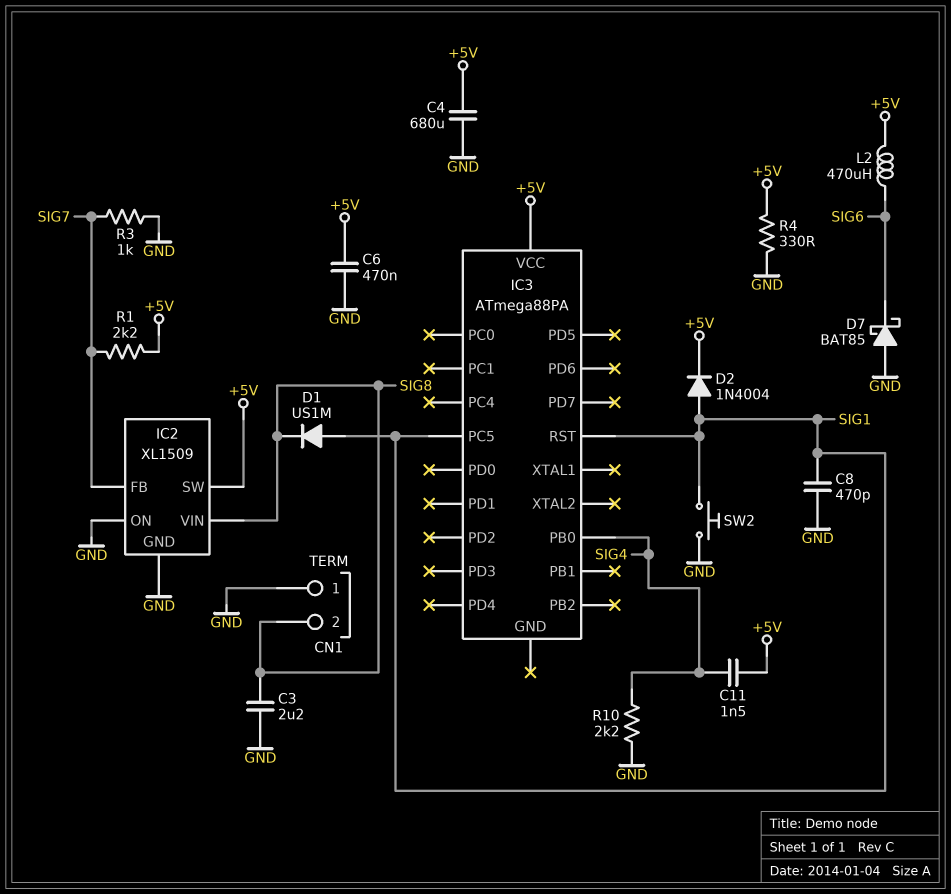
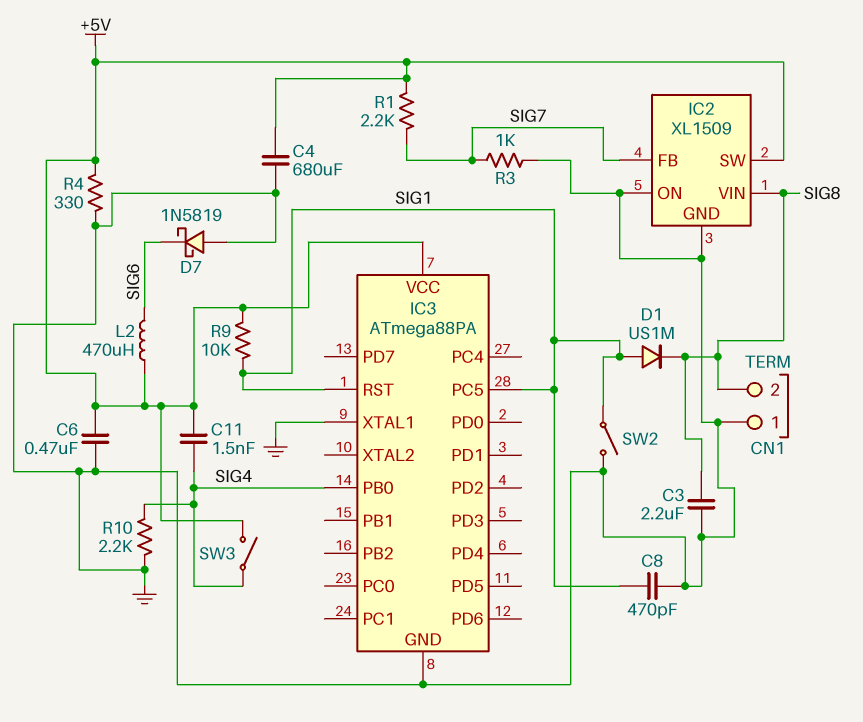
D2: diode 1N4004 (A SIG1, K +5V) -> none
D7: schottky BAT85 (A GND, K SIG6) -> schottky 1N5819 (A GND, K SIG6)
IC3 pin GND: none -> GND
IC3 pin XTAL1: none -> GND
R9: none -> 10k (+5V, SIG1)
SW2: button (GND, SIG1) -> switch (GND, SIG1)
SW3: none -> switch (+5V, SIG4)

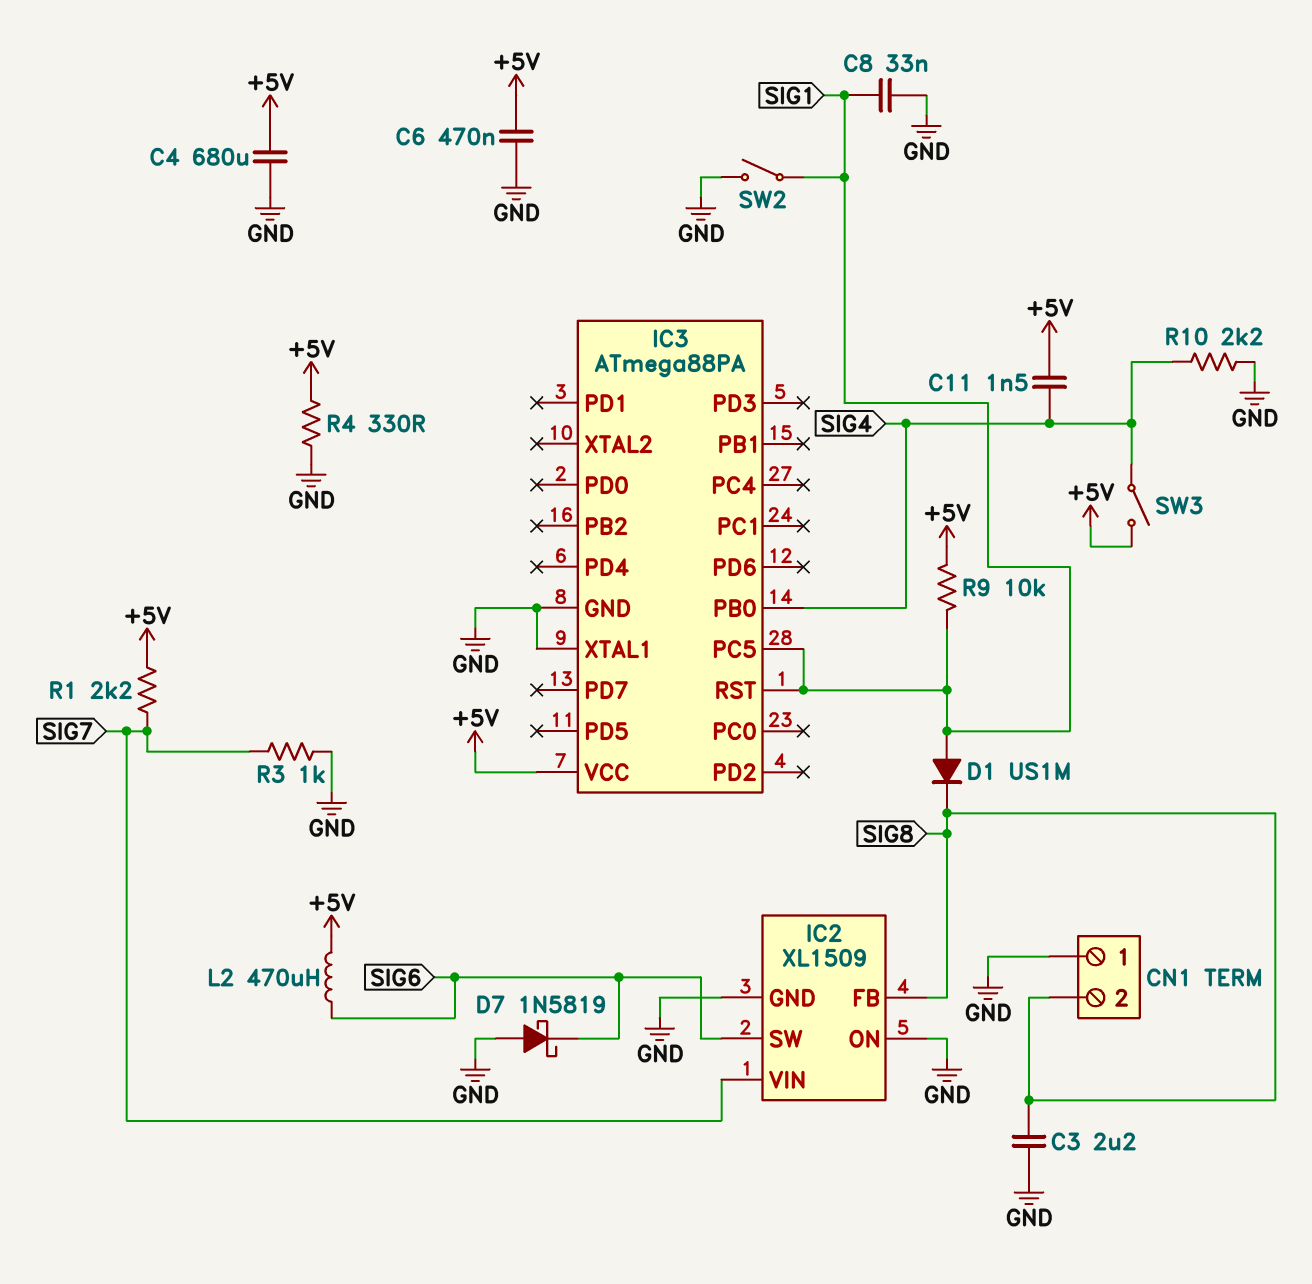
C8: 470pF (GND, SIG1) -> 33nF (GND, SIG1)
IC2 pin FB: SIG7 -> SIG8
IC2 pin SW: +5V -> SIG6
IC2 pin VIN: SIG8 -> SIG7

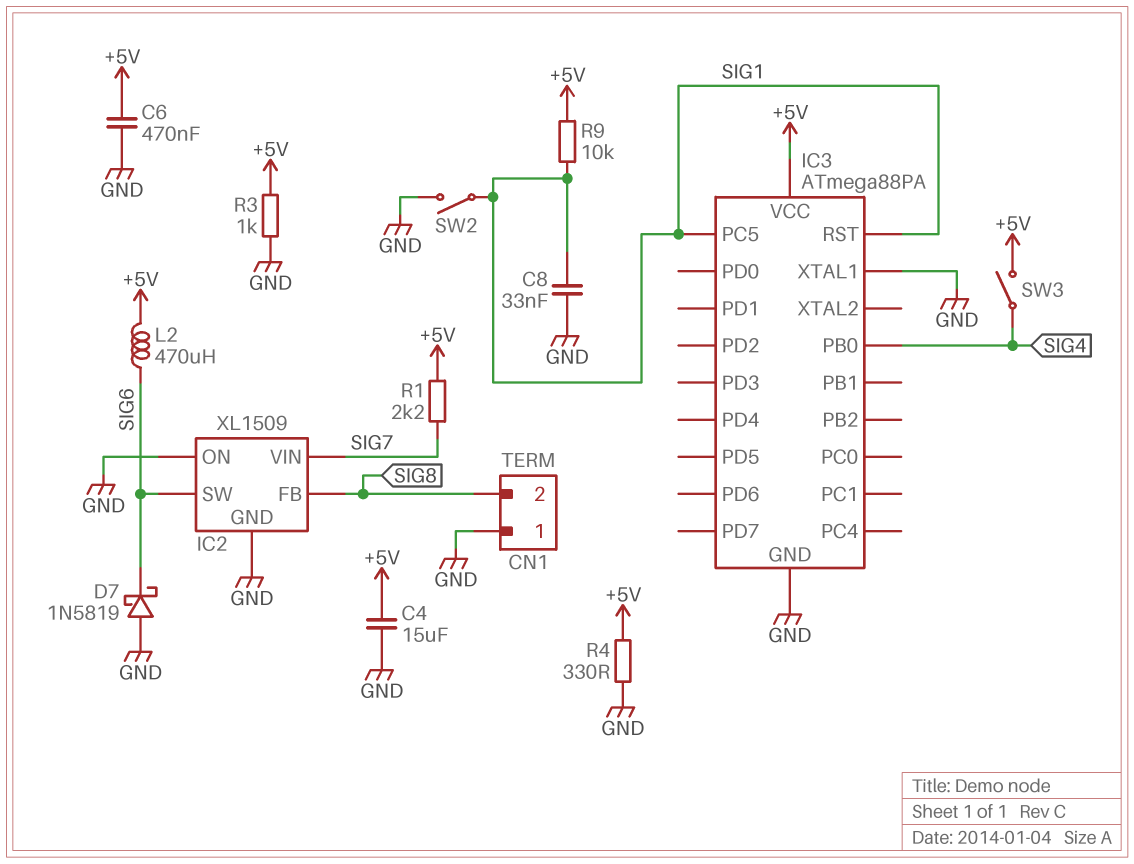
C3: 2.2uF (GND, SIG8) -> none
C4: 680uF (+5V, GND) -> 15uF (+5V, GND)
C11: 1.5nF (+5V, SIG4) -> none
D1: diode US1M (A SIG1, K SIG8) -> none
R3: 1k (GND, SIG7) -> 1k (+5V, GND)
R10: 2.2k (GND, SIG4) -> none

